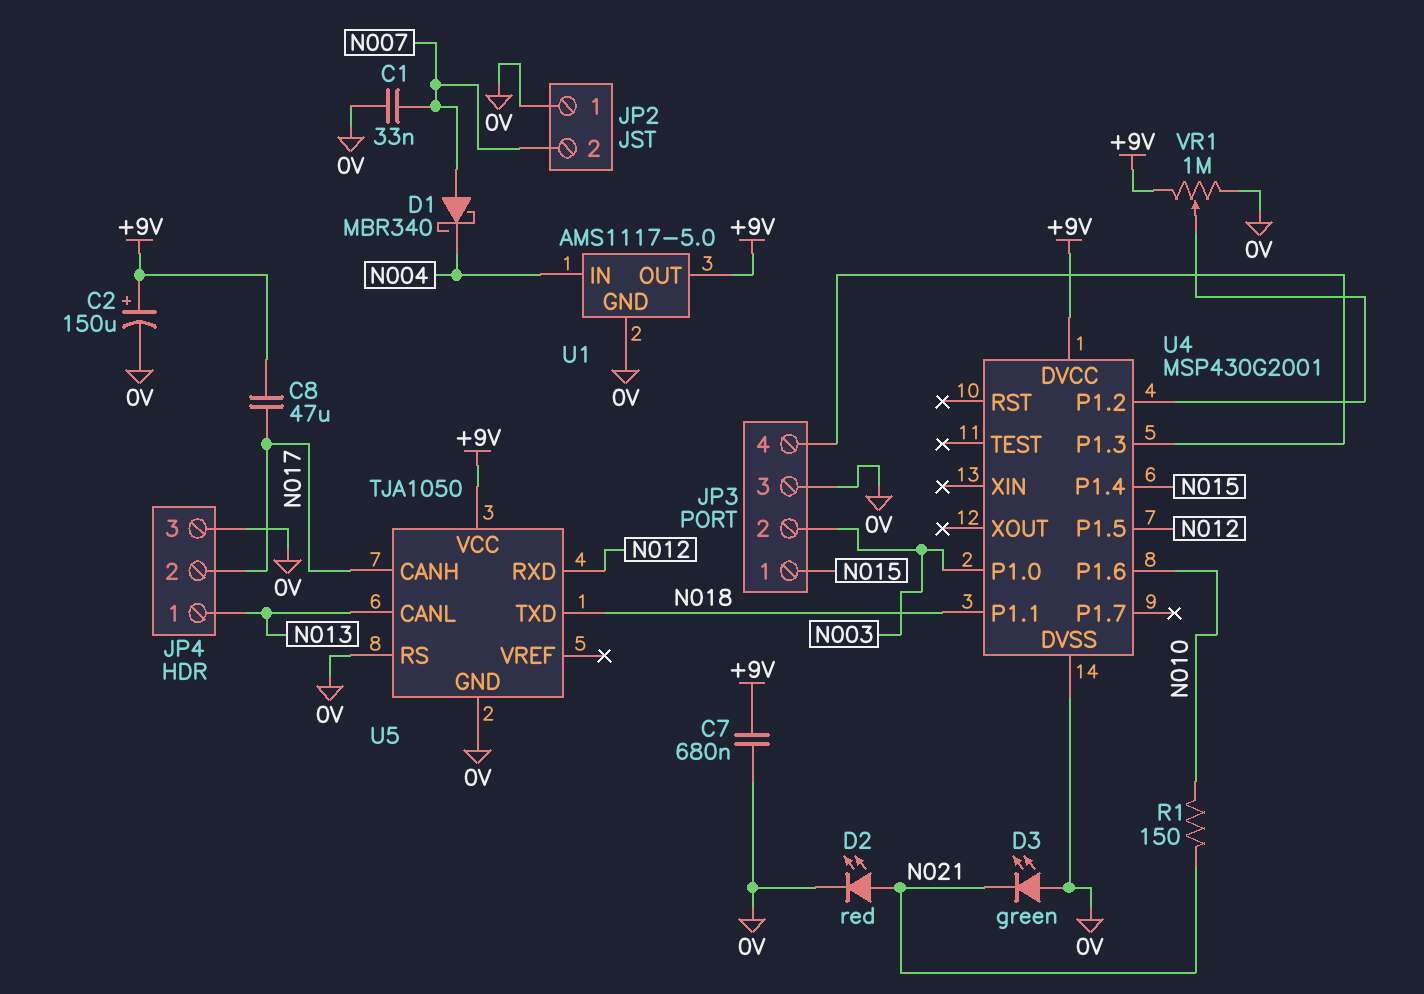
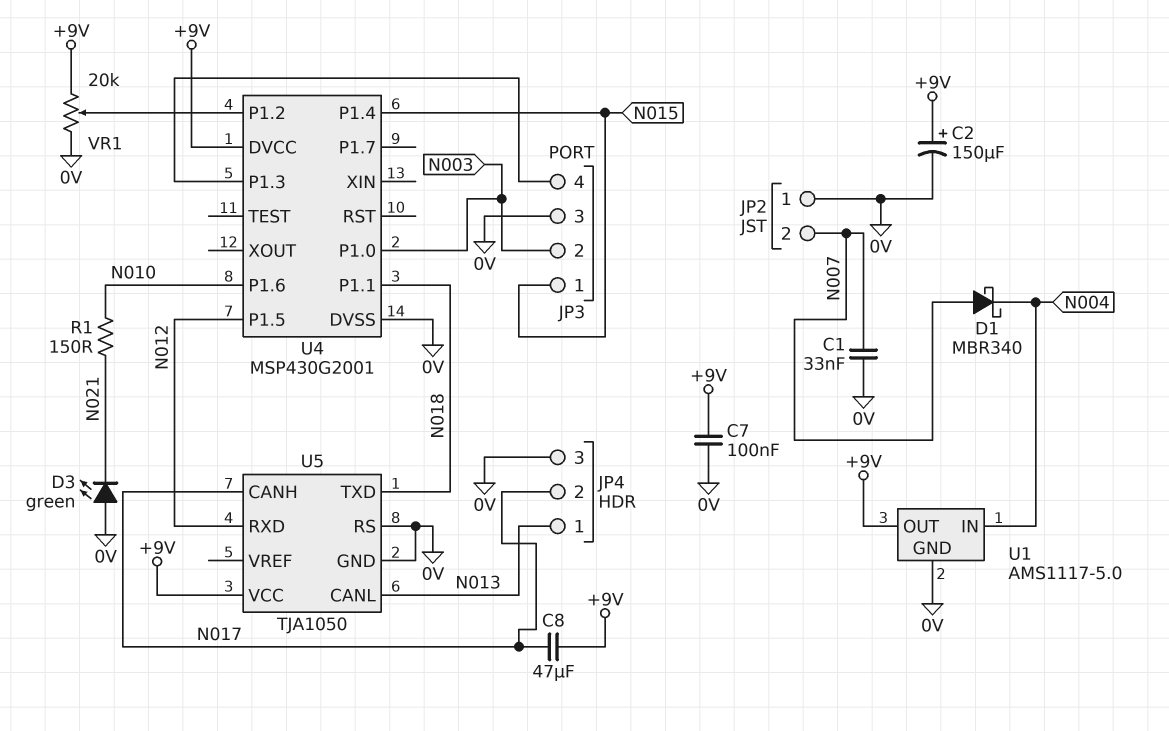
C7: 680nF (+9V, 0V) -> 100nF (+9V, 0V)
D2: LED red (A N021, K 0V) -> none
VR1: 1M (+9V, 0V, wiper U4/P1.2) -> 20k (+9V, 0V, wiper U4/P1.2)

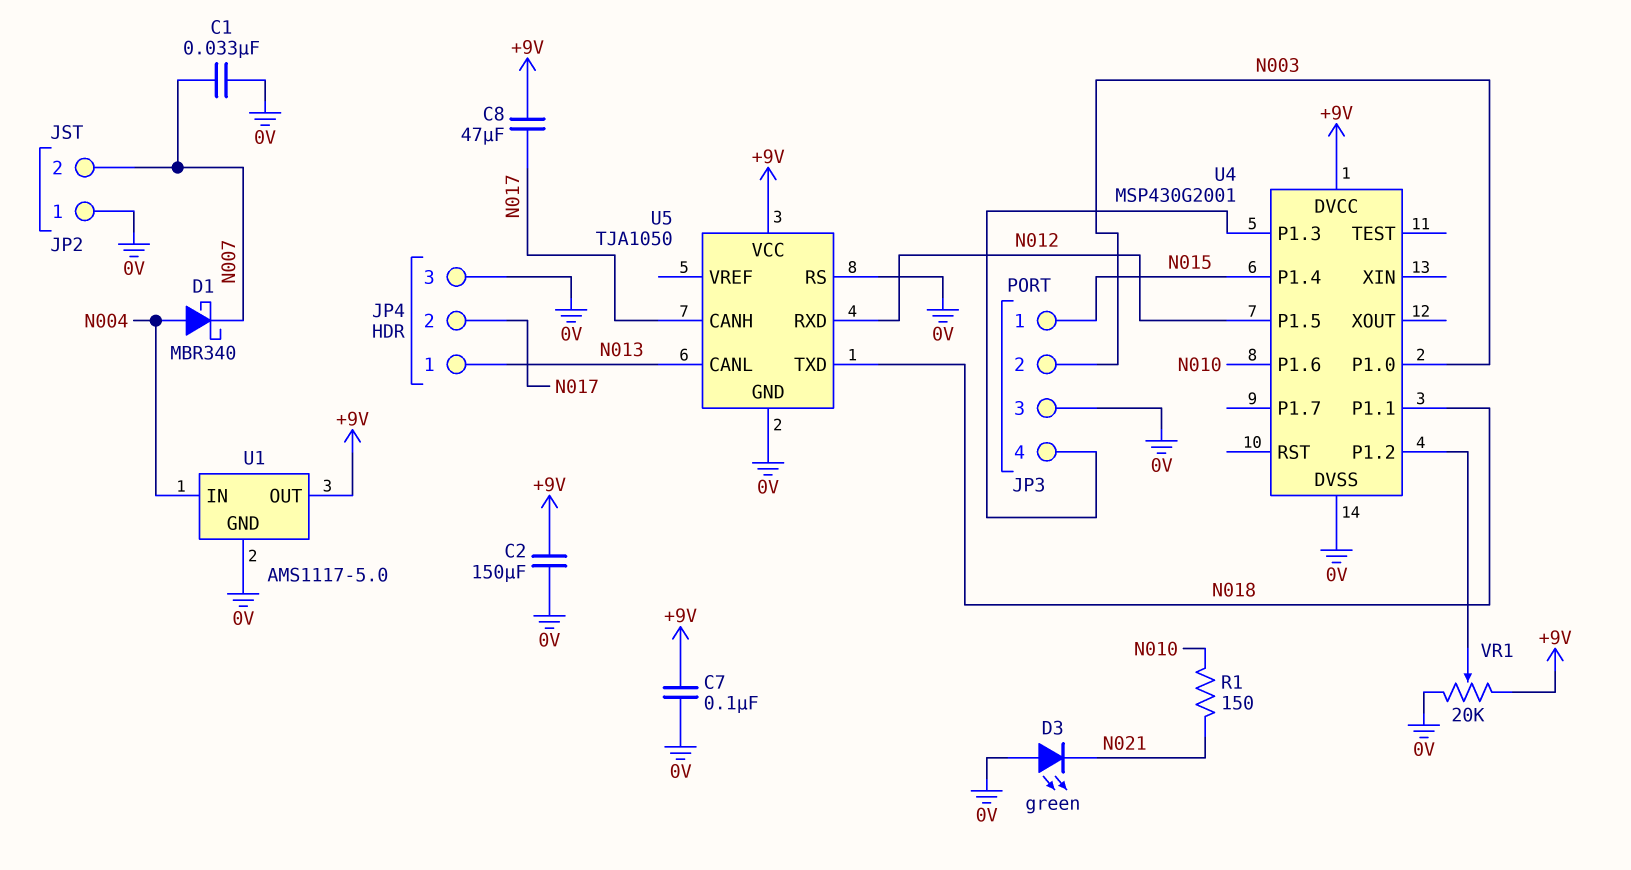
C2: 150uF (plus +9V, minus 0V) -> 150uF (+9V, 0V)
D1: schottky MBR340 (A N007, K N004) -> schottky MBR340 (A N004, K N007)

